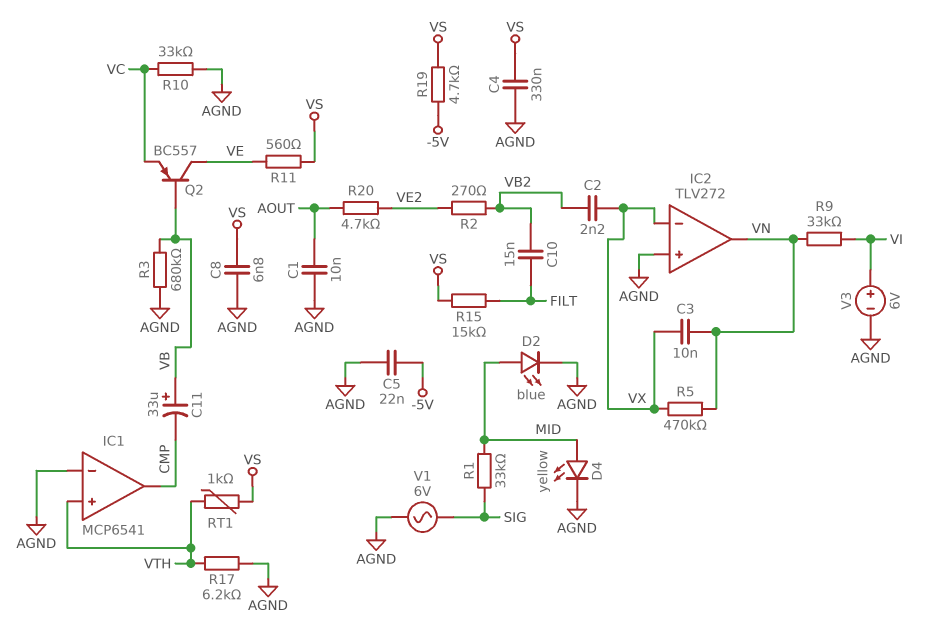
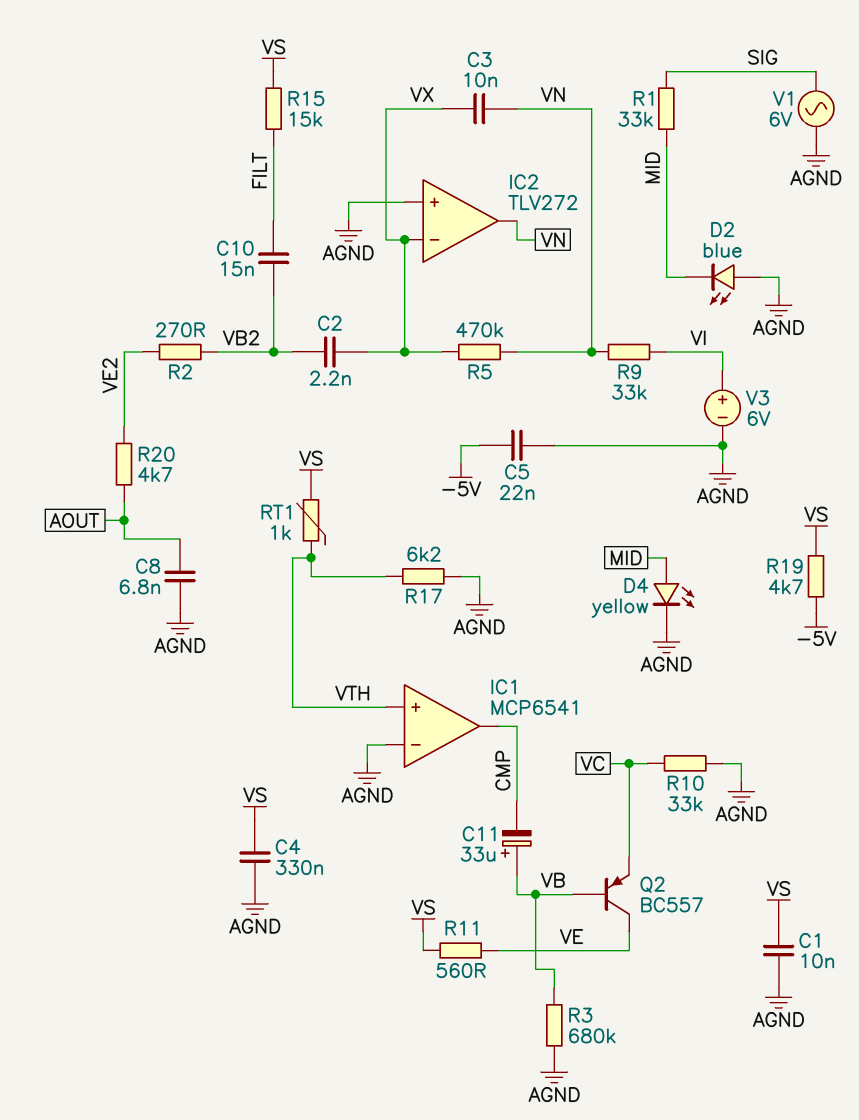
C1: 10nF (AGND, AOUT) -> 10nF (AGND, VS)
C8: 6.8nF (AGND, VS) -> 6.8nF (AGND, AOUT)
D2: LED blue (A MID, K AGND) -> LED blue (A AGND, K MID)

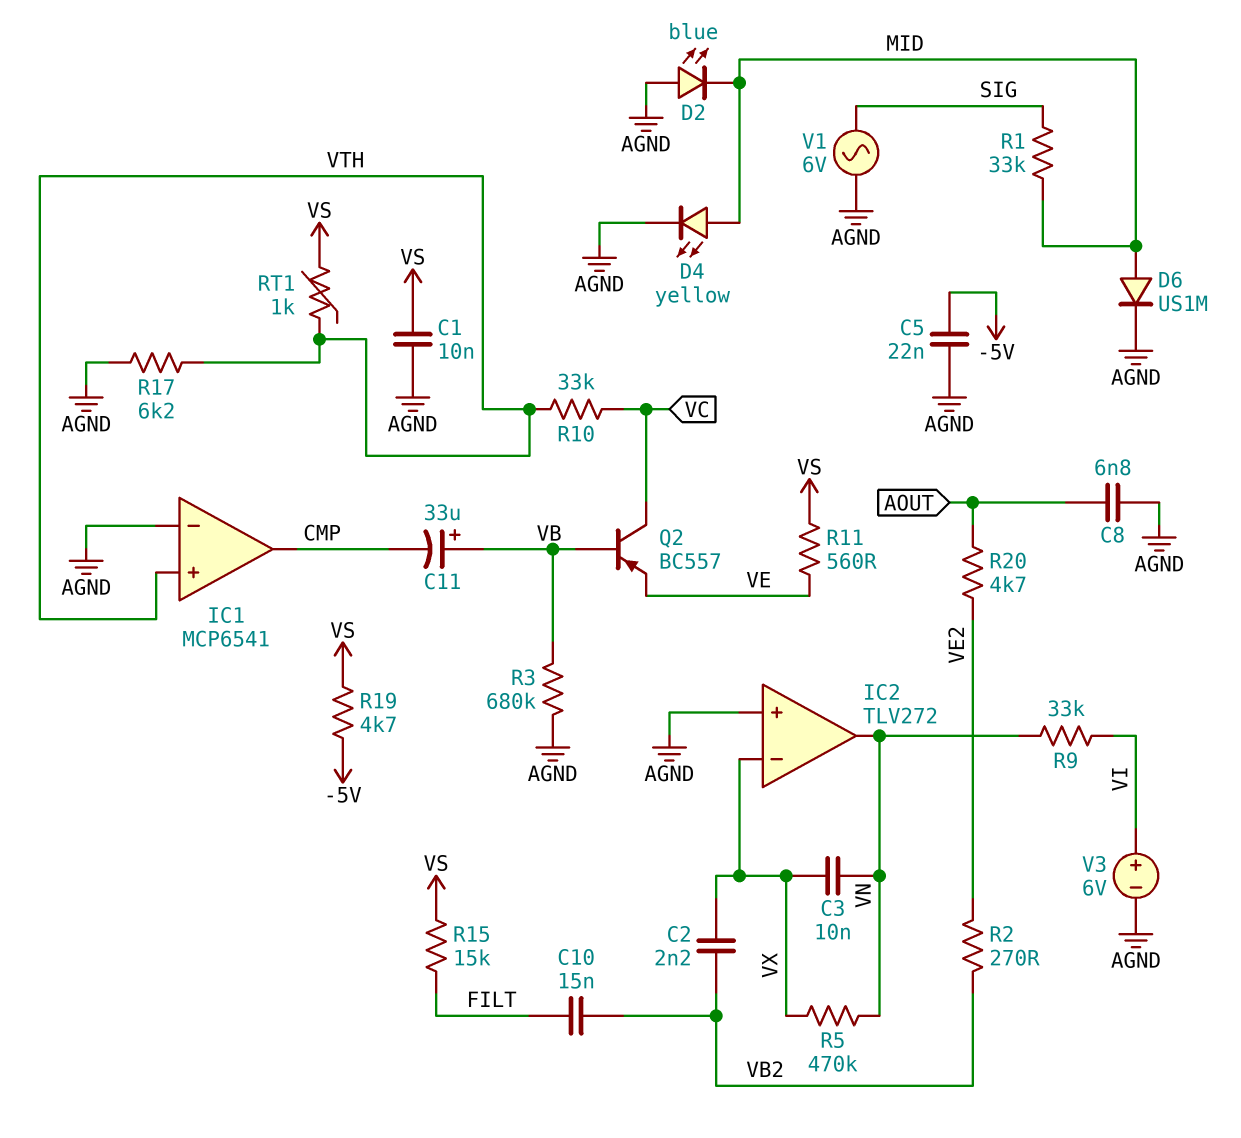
C4: 330nF (AGND, VS) -> none
D6: none -> diode US1M (A MID, K AGND)
Q2: PNP BC557 (B VB, C VE, E VC) -> PNP BC557 (B VB, C VC, E VE)
R10: 33k (AGND, VC) -> 33k (VC, VTH)

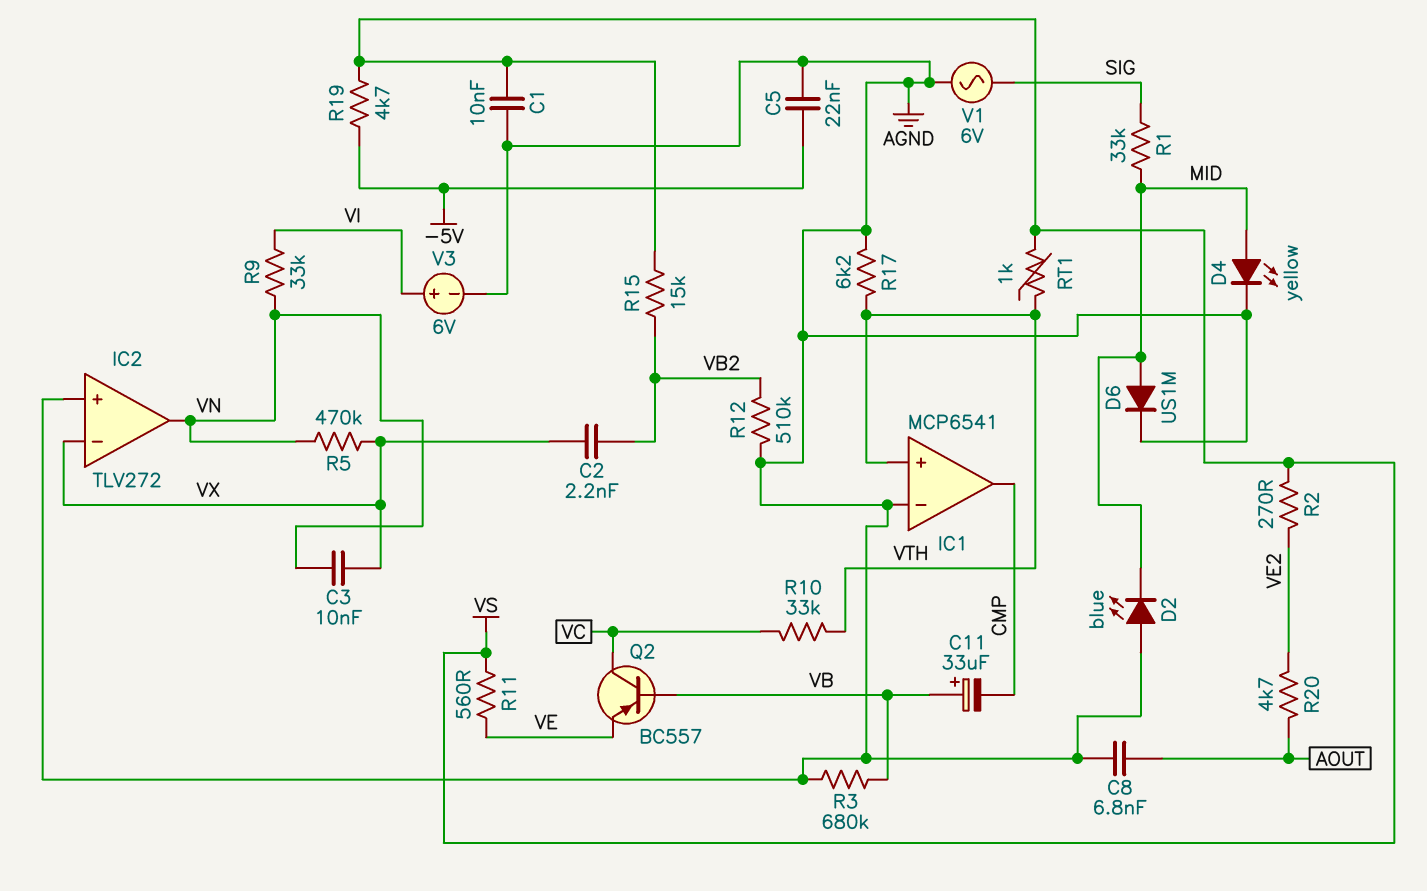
C10: 15nF (FILT, VB2) -> none
R2: 270 (VB2, VE2) -> 270 (VE2, VS)
R12: none -> 510k (AGND, VB2)
R15: 15k (FILT, VS) -> 15k (VB2, VS)

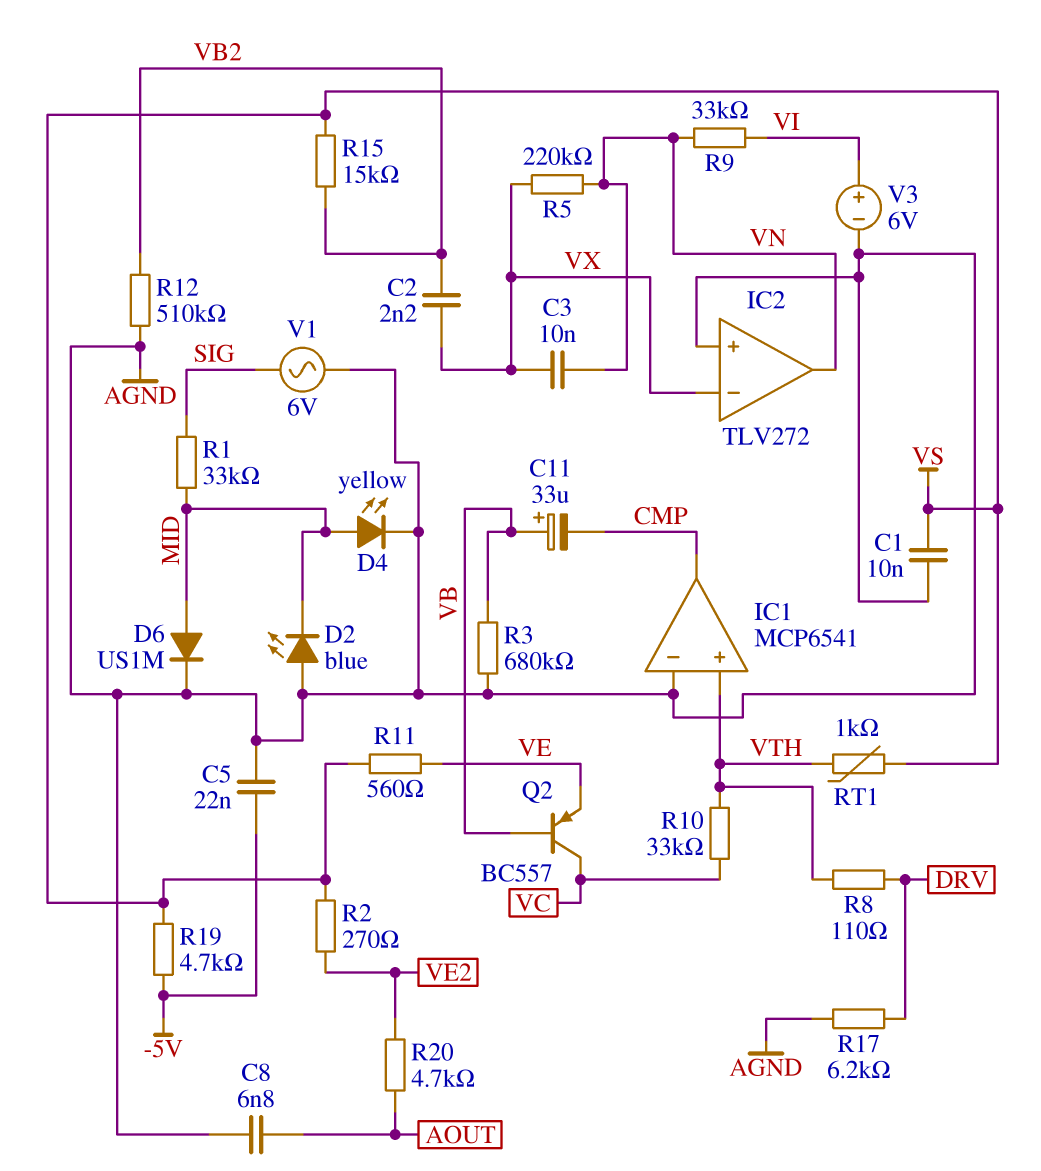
R5: 470k (VN, VX) -> 220k (VN, VX)
R8: none -> 110 (DRV, VTH)
R17: 6.2k (AGND, VTH) -> 6.2k (AGND, DRV)

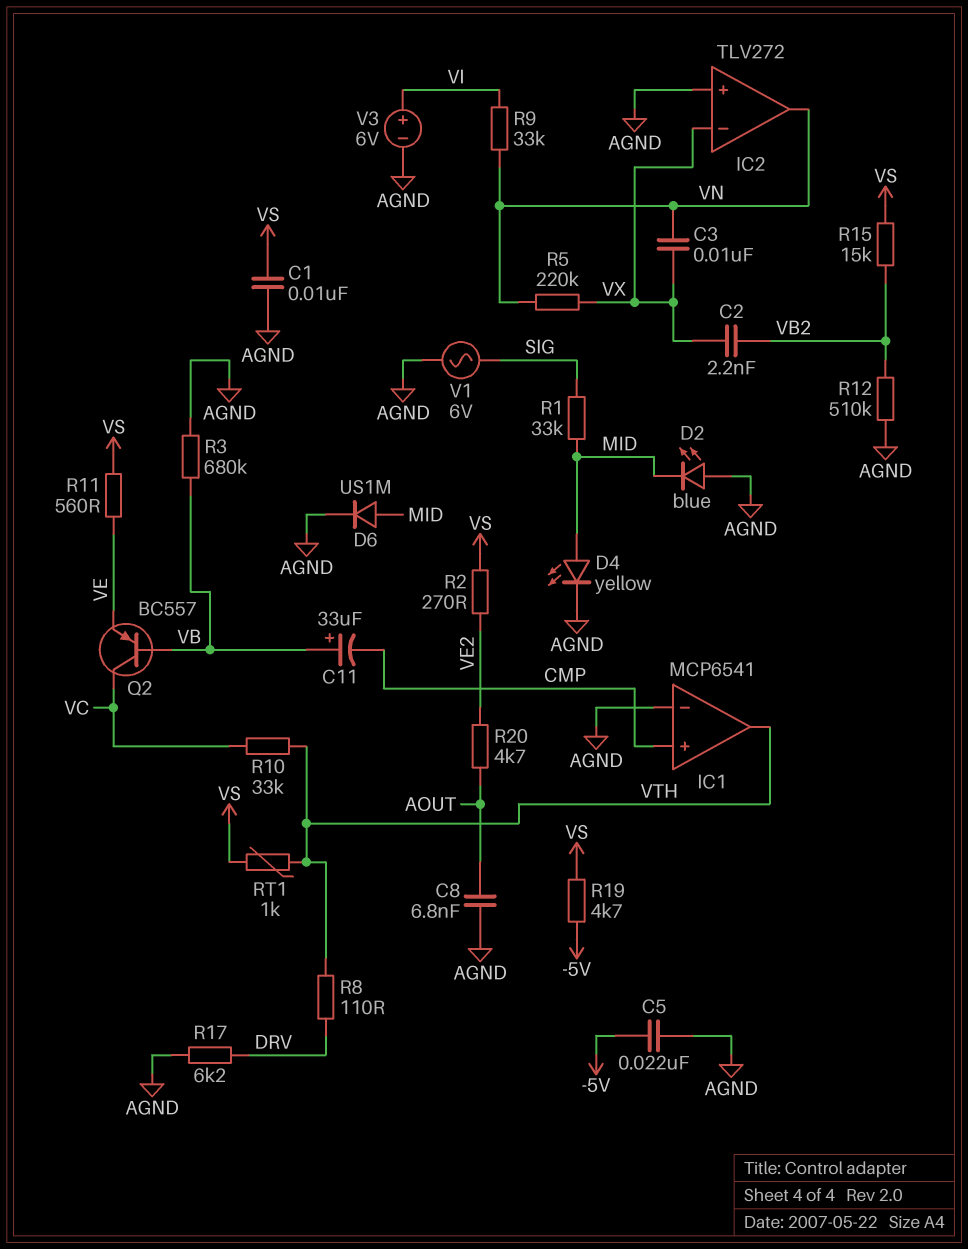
IC1 pin in+: VTH -> CMP
IC1 pin out: CMP -> VTH

